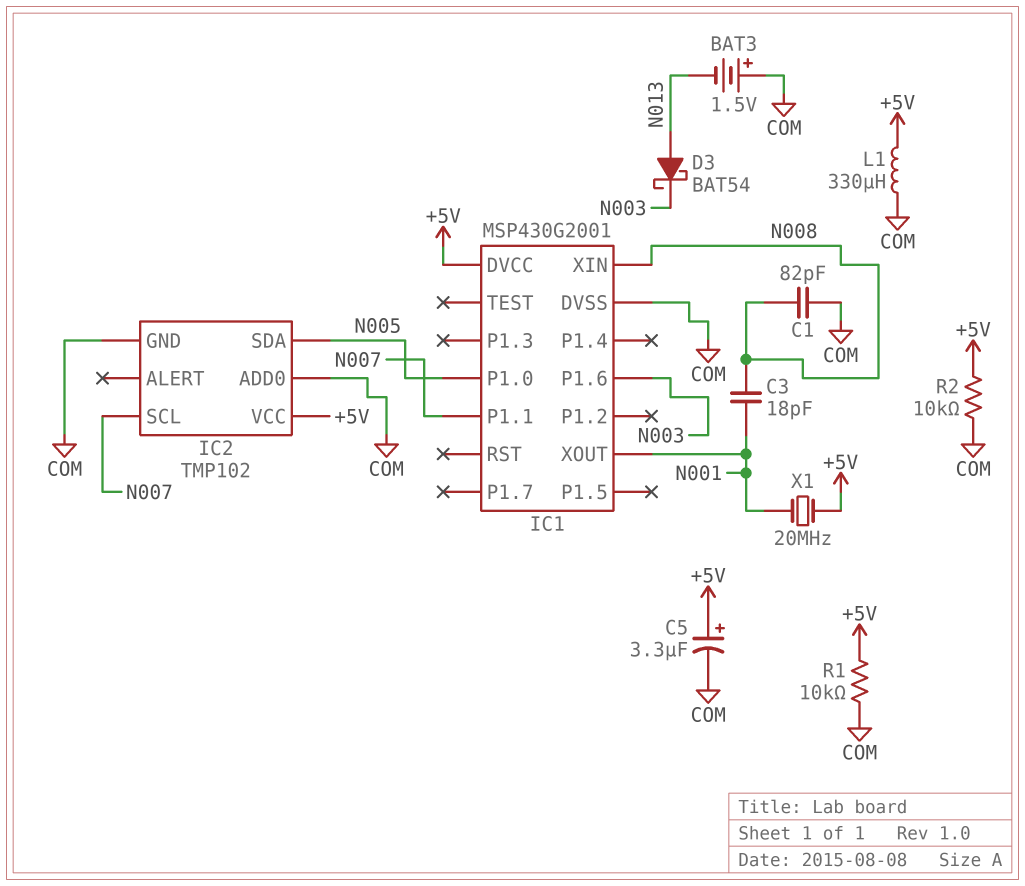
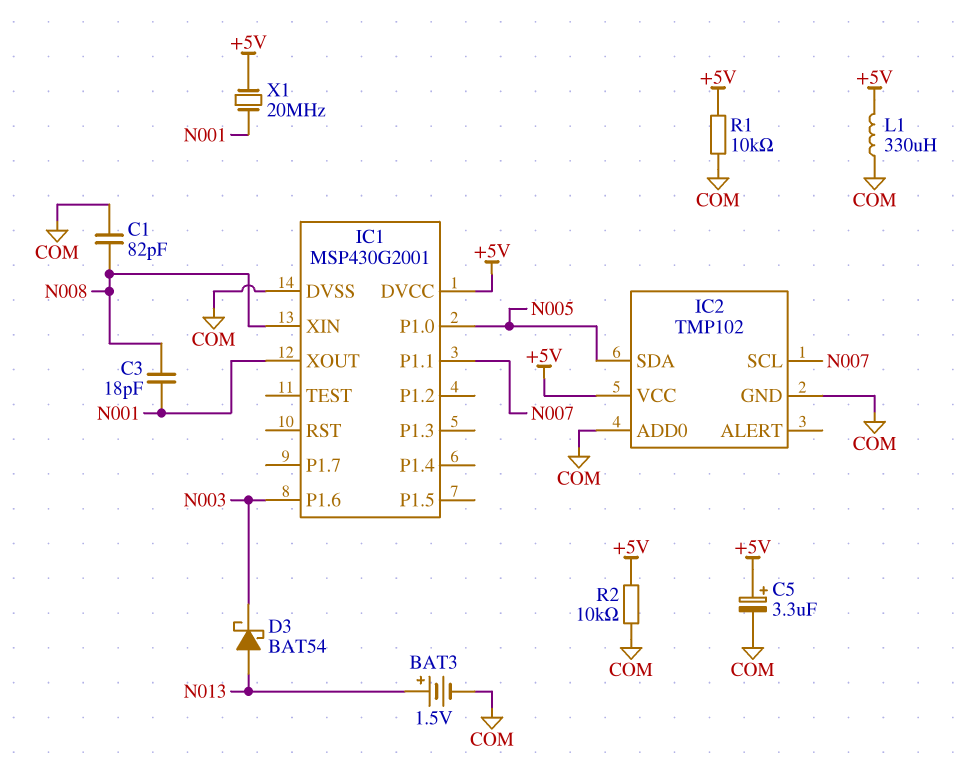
BAT3: 1.5V (plus COM, minus N013) -> 1.5V (plus N013, minus COM)

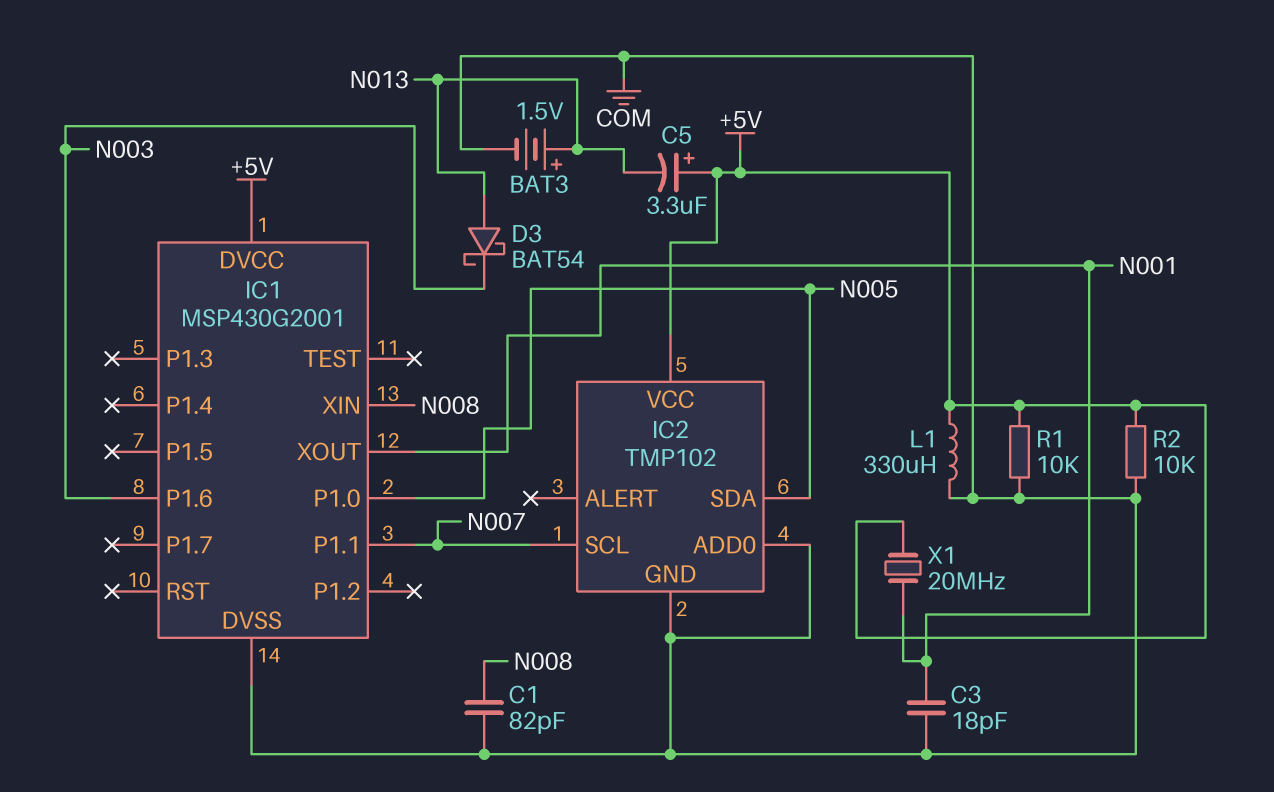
C3: 18pF (N001, N008) -> 18pF (COM, N001)
C5: 3.3uF (plus +5V, minus COM) -> 3.3uF (plus +5V, minus N013)

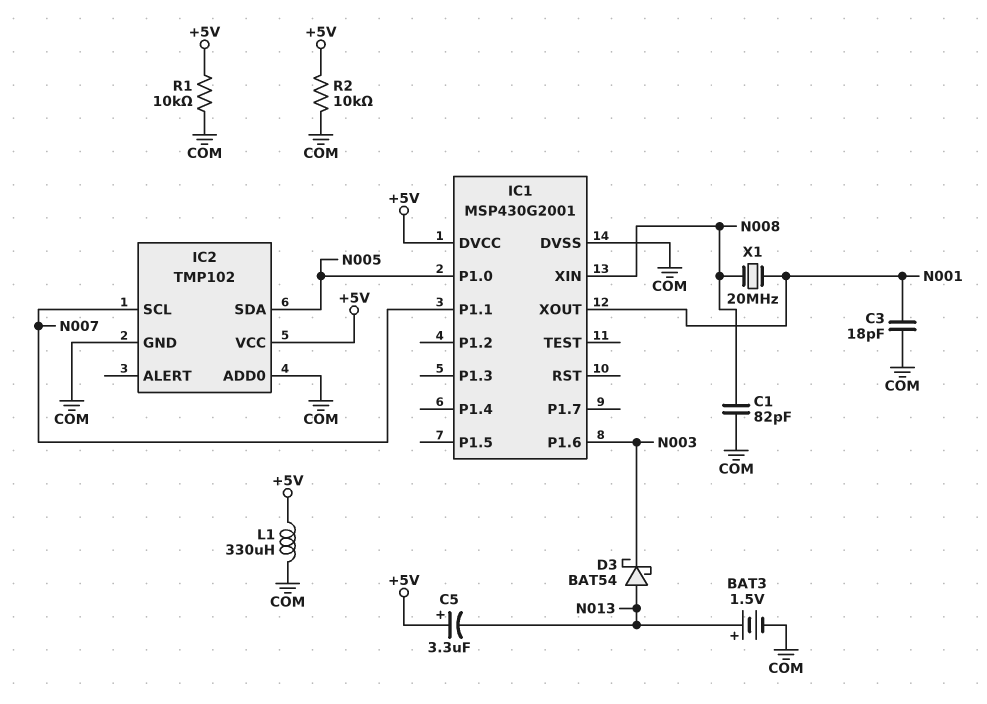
X1: 20MHz (+5V, N001) -> 20MHz (N001, N008)

